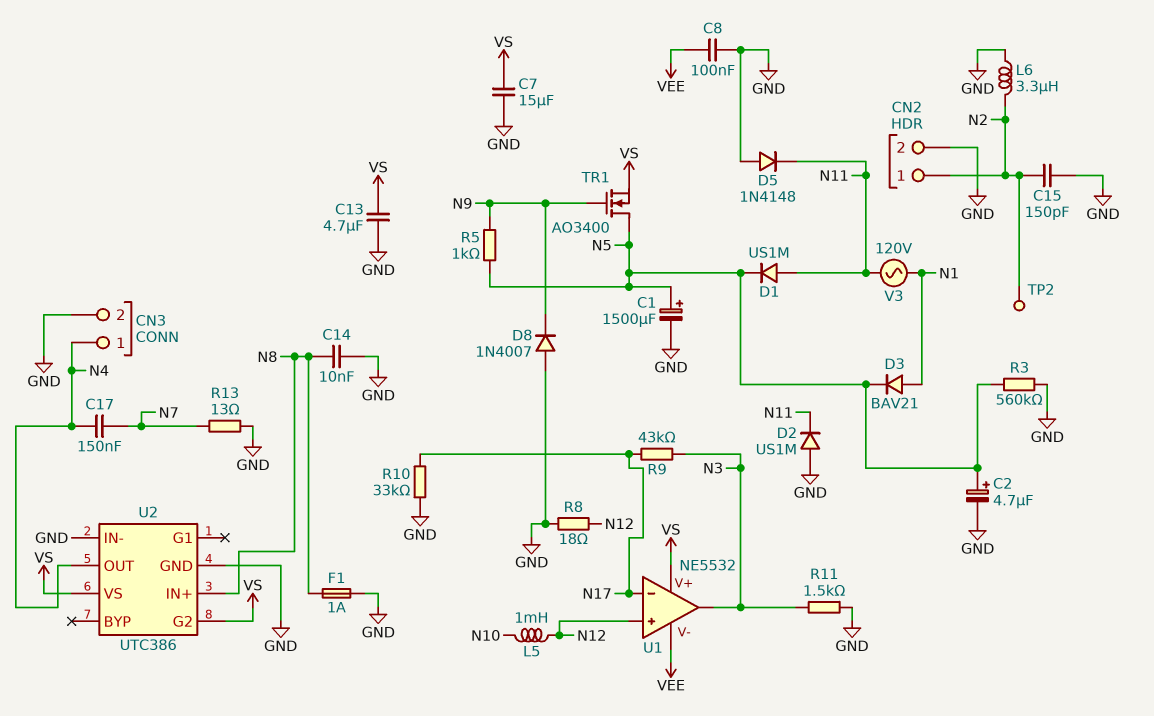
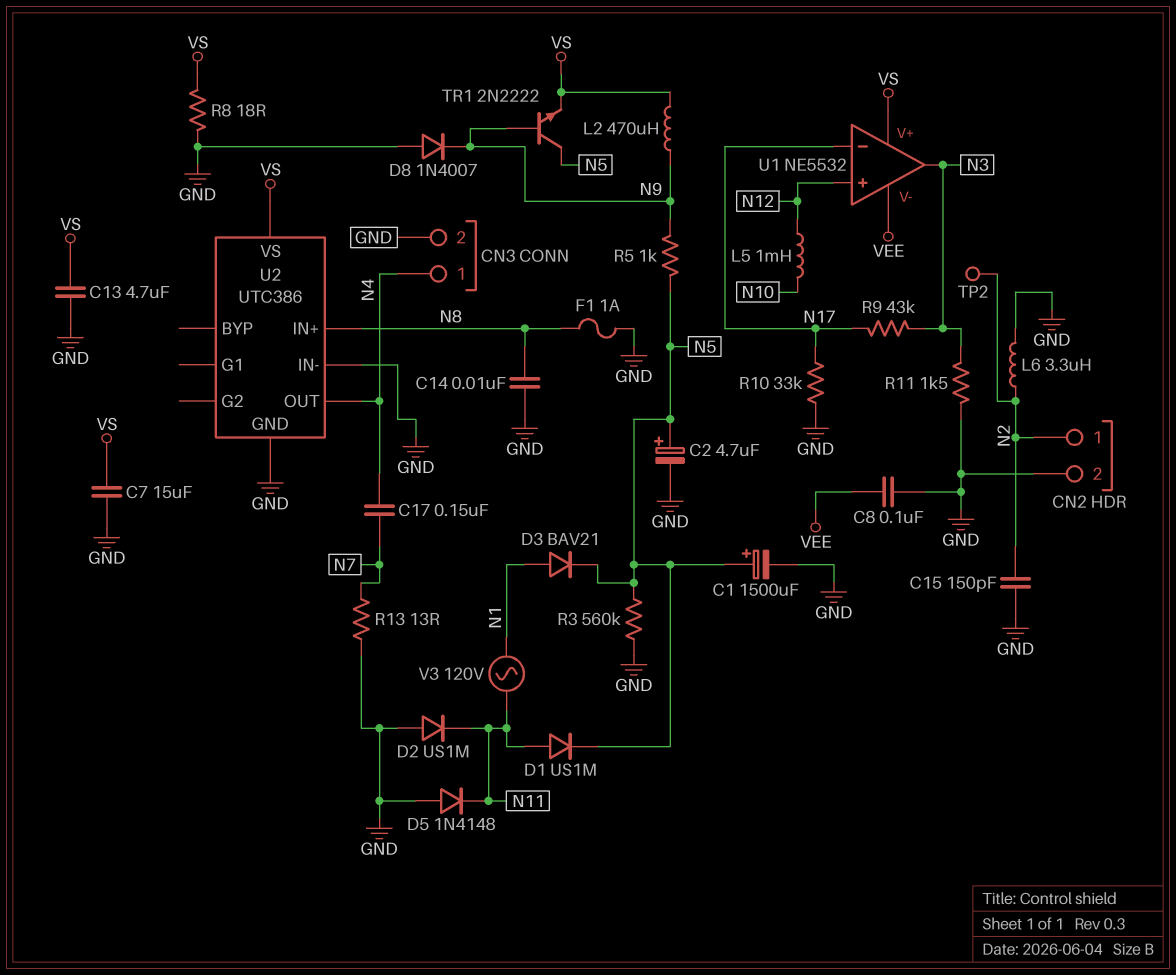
L2: none -> 470uH (N9, VS)
R8: 18 (GND, N12) -> 18 (GND, VS)
TR1: NMOS AO3400 (G N9, D N5, S VS) -> NPN 2N2222 (B N9, C N5, E VS)
U2 pin G2: VS -> none

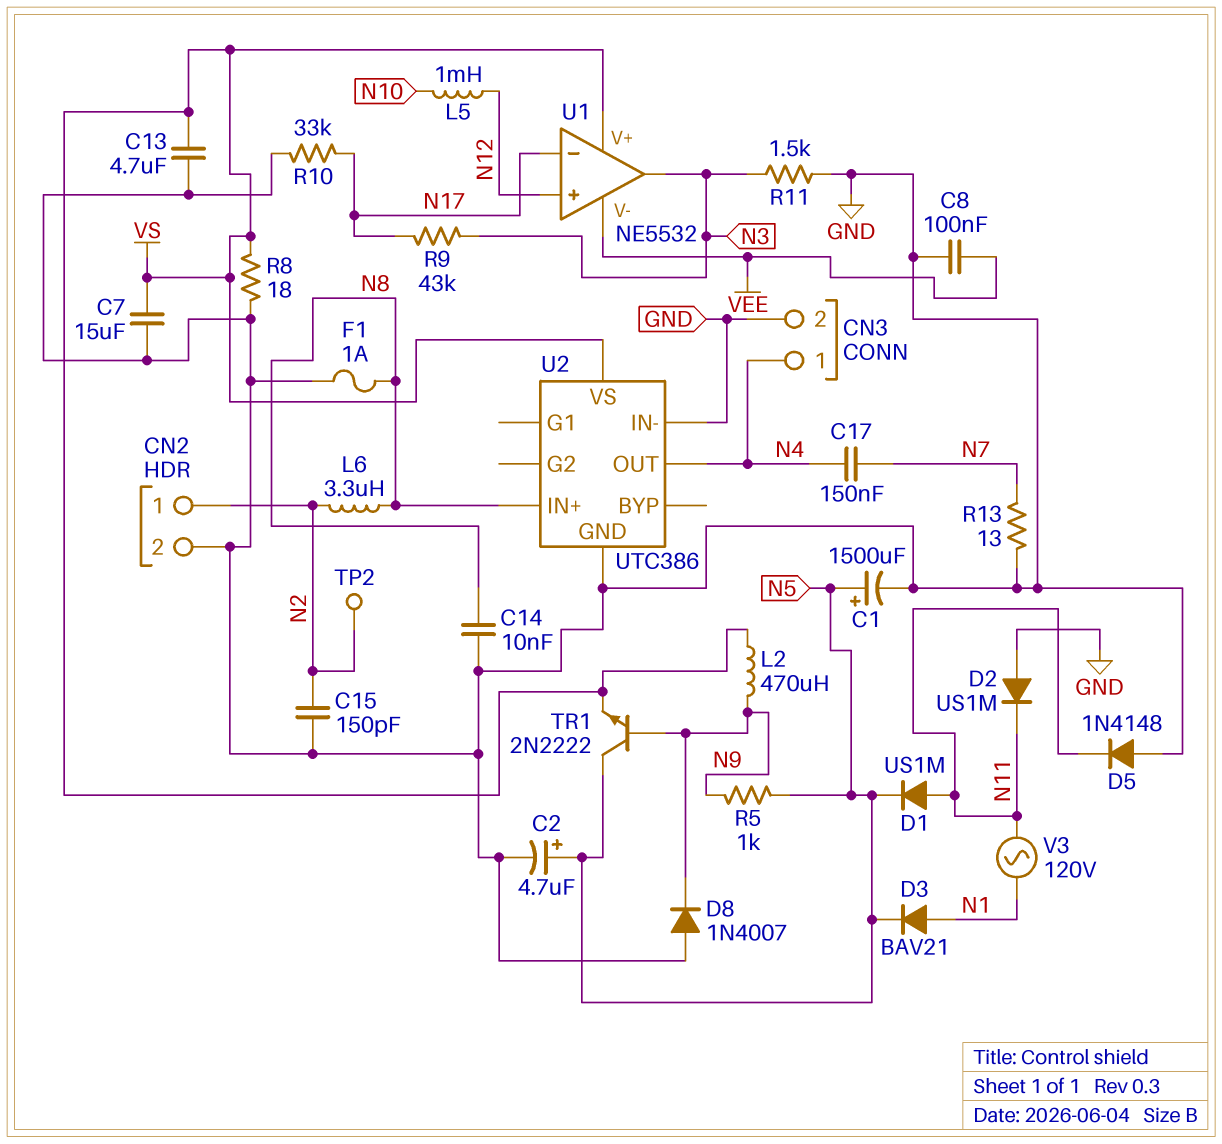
L6: 3.3uH (GND, N2) -> 3.3uH (N2, N8)
R3: 560k (GND, N5) -> none

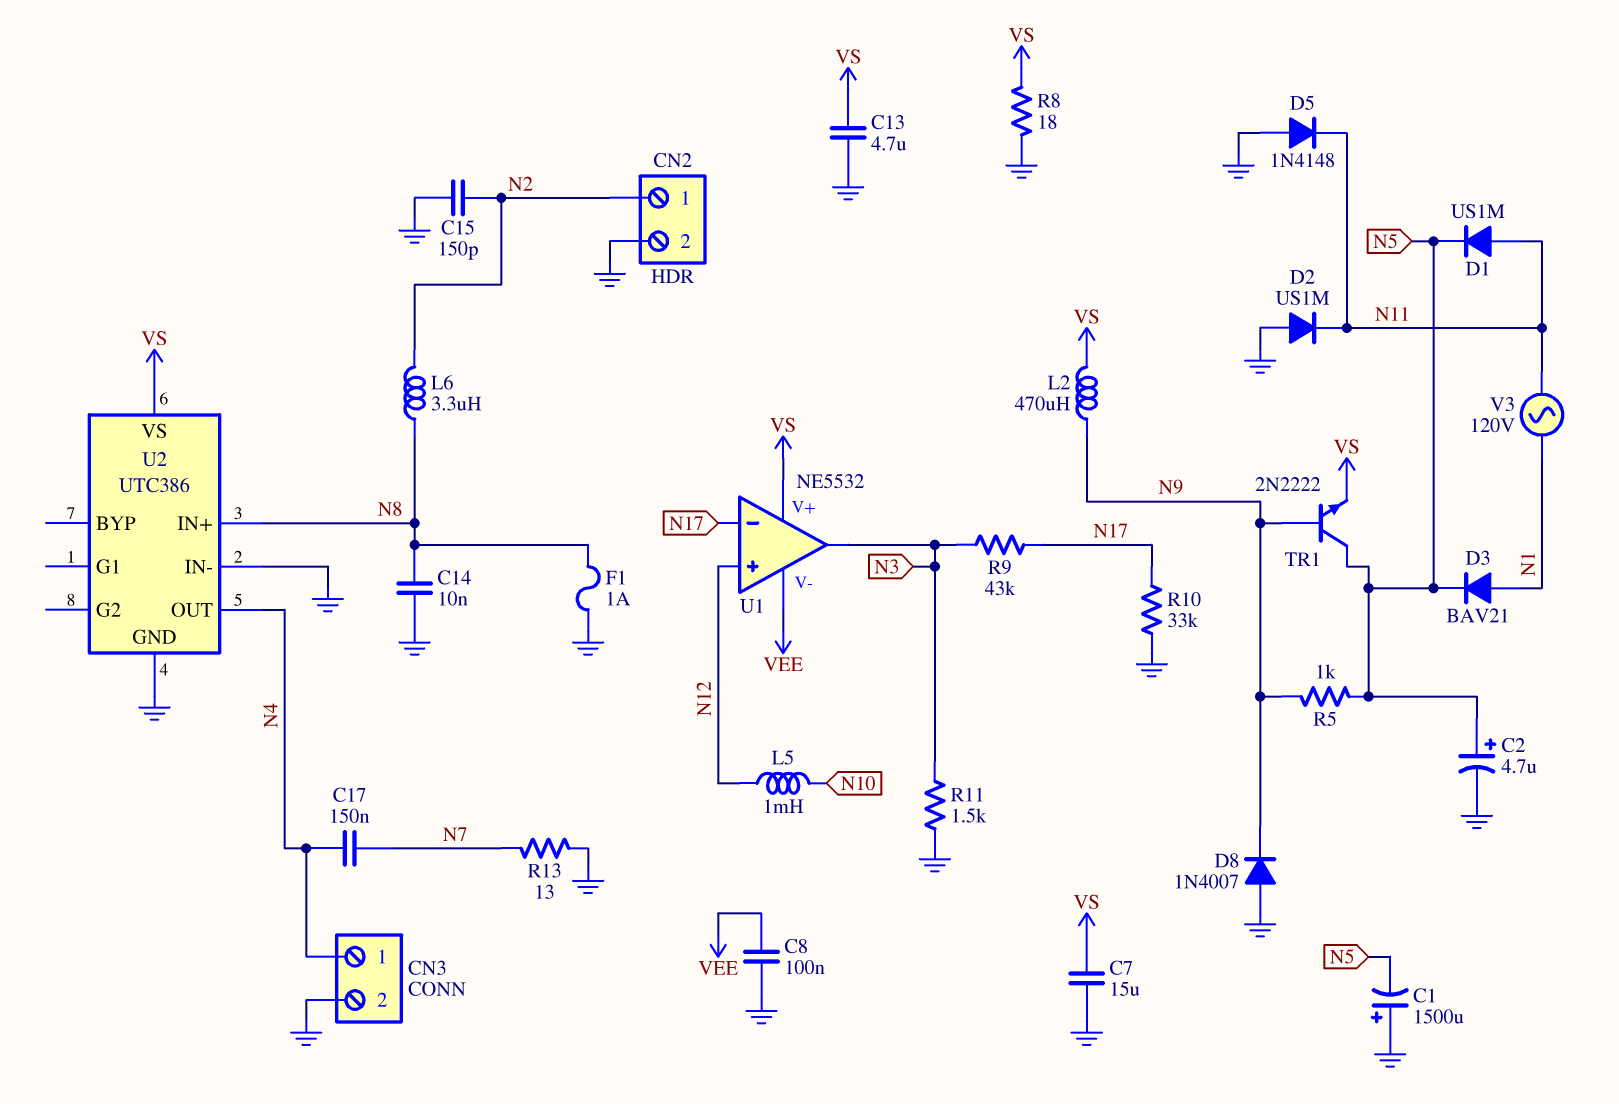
C1: 1500uF (plus N5, minus GND) -> 1500uF (plus GND, minus N5)
TP2: test point (N2) -> none

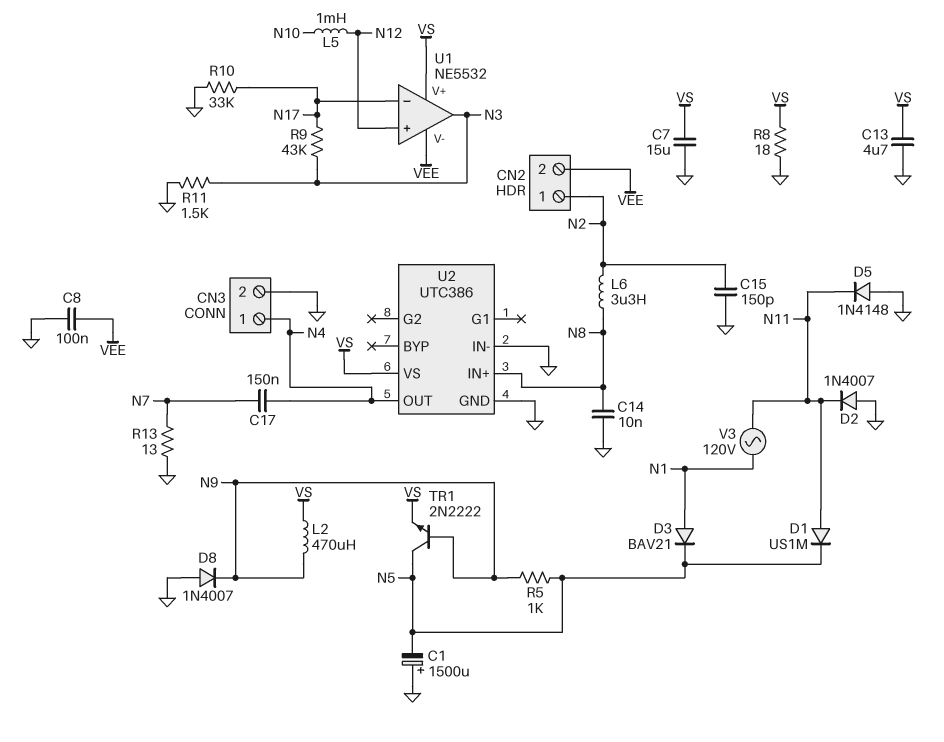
C2: 4.7uF (plus N5, minus GND) -> none
CN2 pin 2: GND -> VEE
D2: diode US1M (A GND, K N11) -> diode 1N4007 (A GND, K N11)
F1: 1A (GND, N8) -> none

